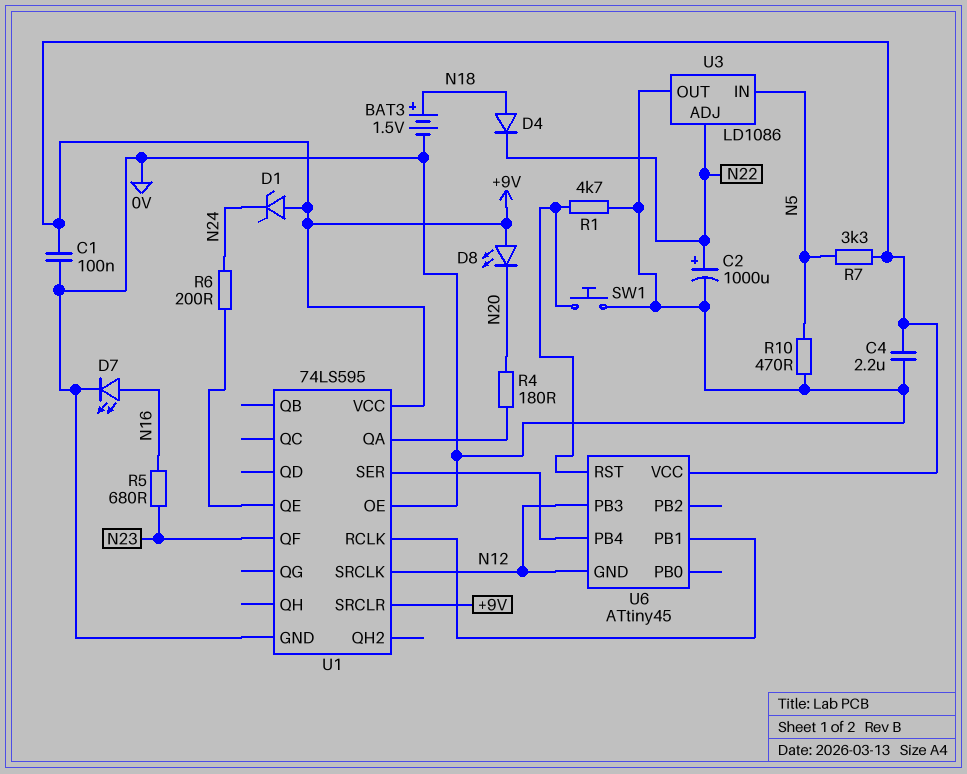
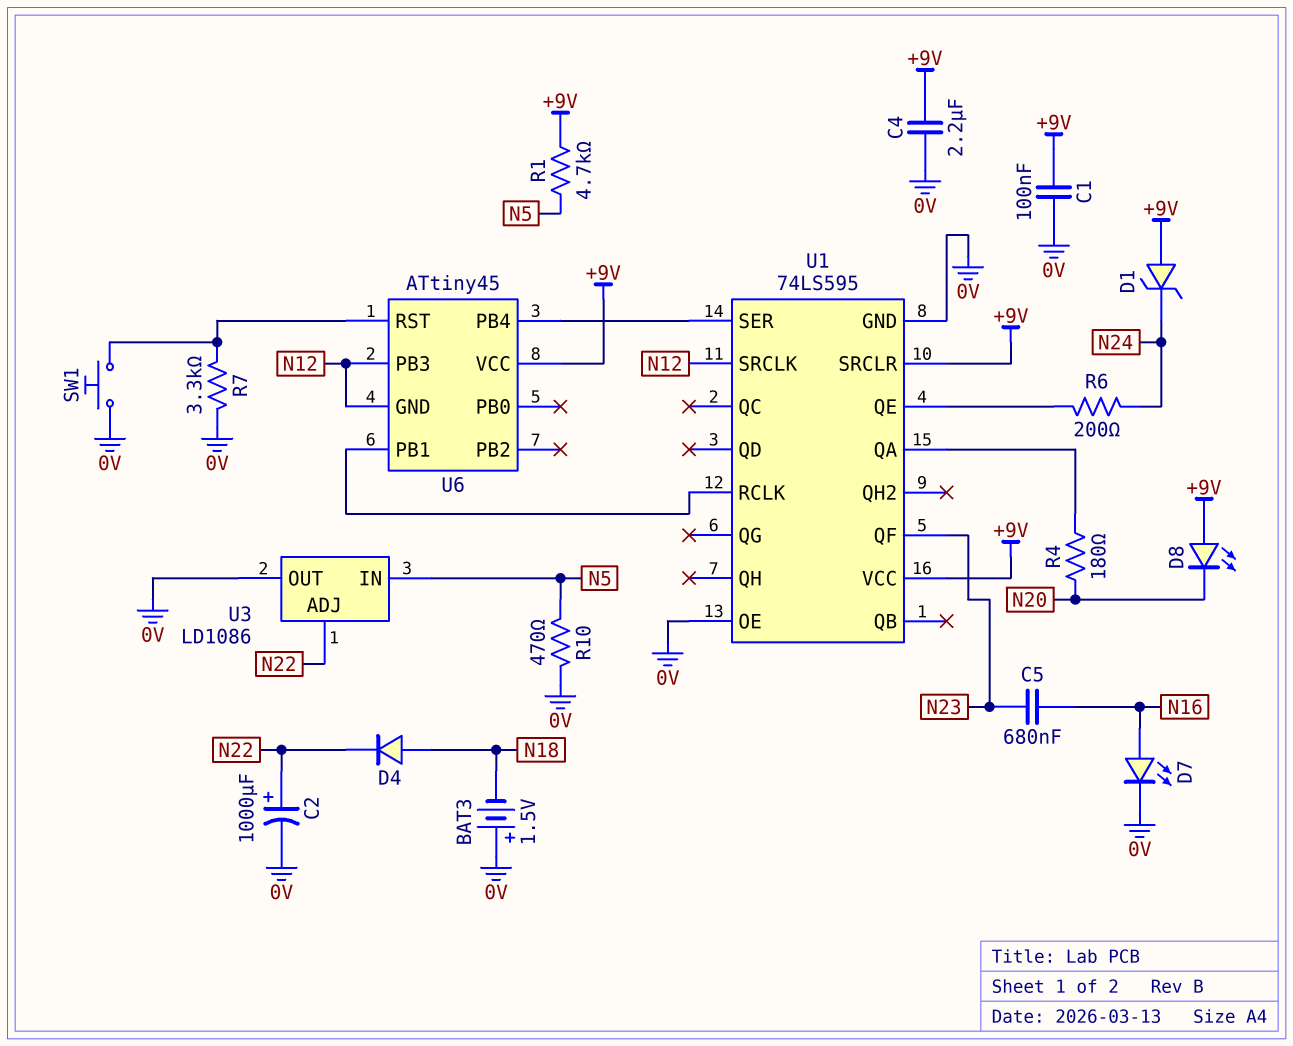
BAT3: 1.5V (plus N18, minus 0V) -> 1.5V (plus 0V, minus N18)
C5: none -> 680nF (N16, N23)
R1: 4.7k (0V, U6/RST) -> 4.7k (+9V, N5)
R5: 680 (N16, N23) -> none
R7: 3.3k (+9V, N5) -> 3.3k (0V, U6/RST)

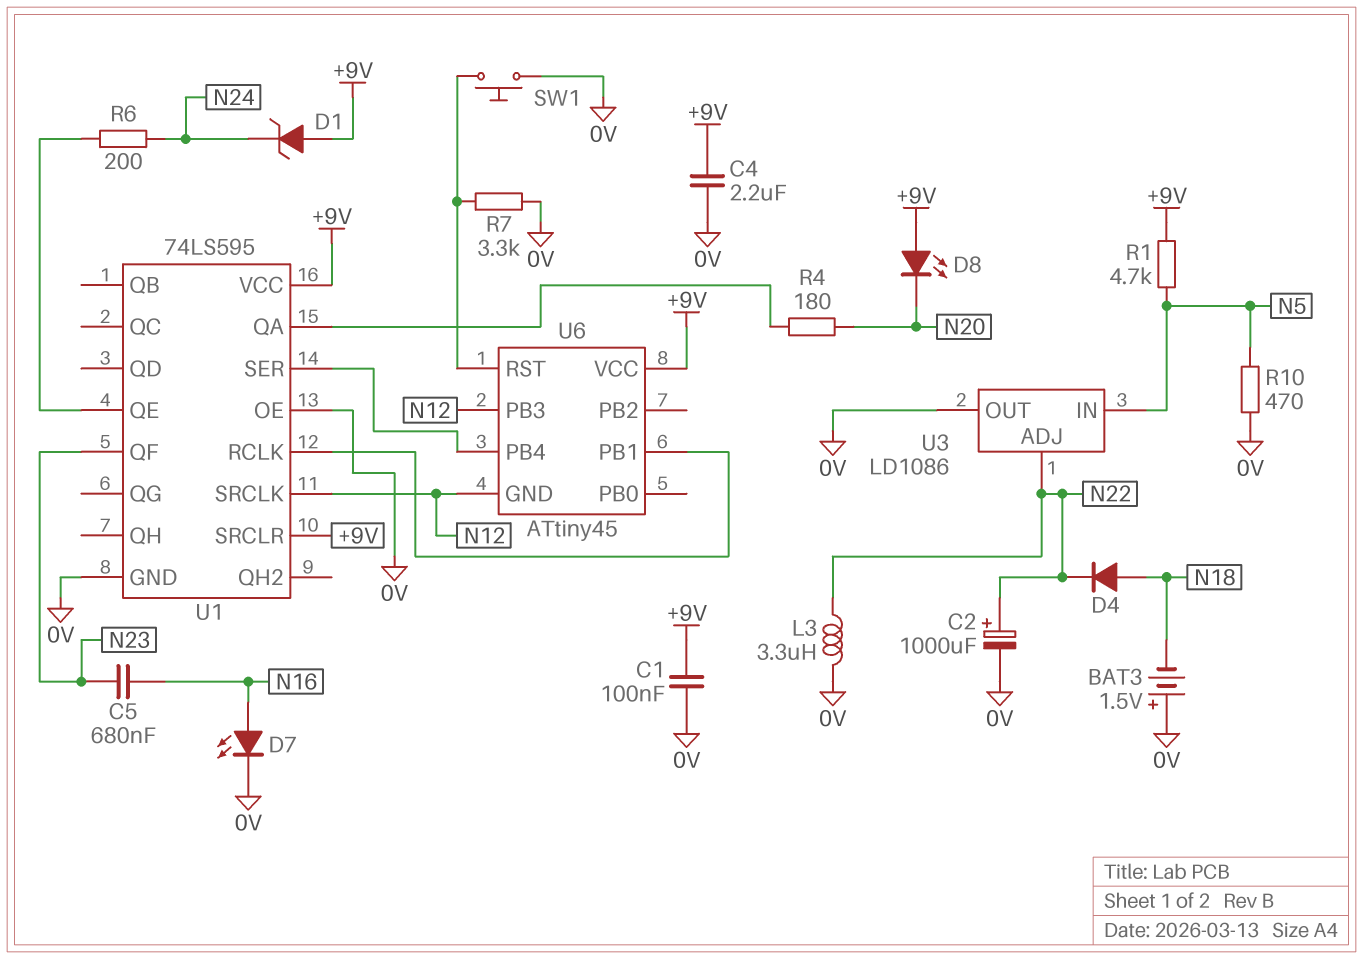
L3: none -> 3.3uH (0V, N22)

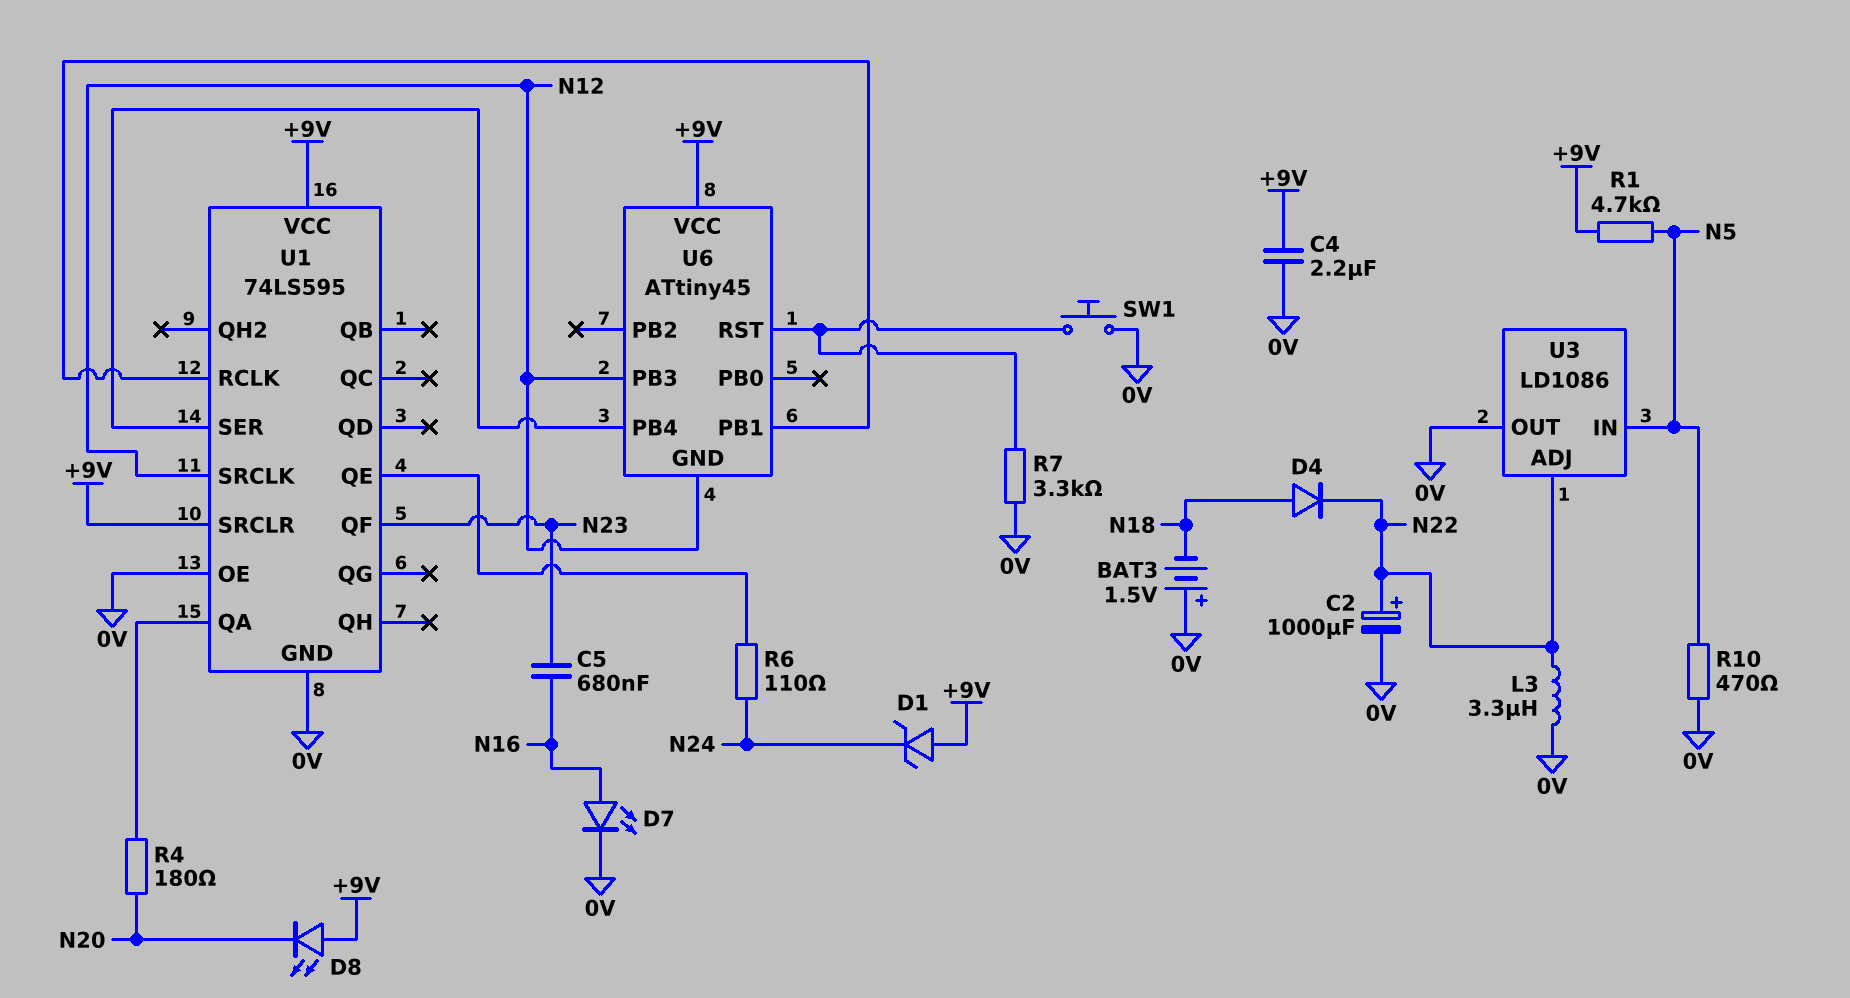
C1: 100nF (+9V, 0V) -> none
R6: 200 (N24, U1/QE) -> 110 (N24, U1/QE)

